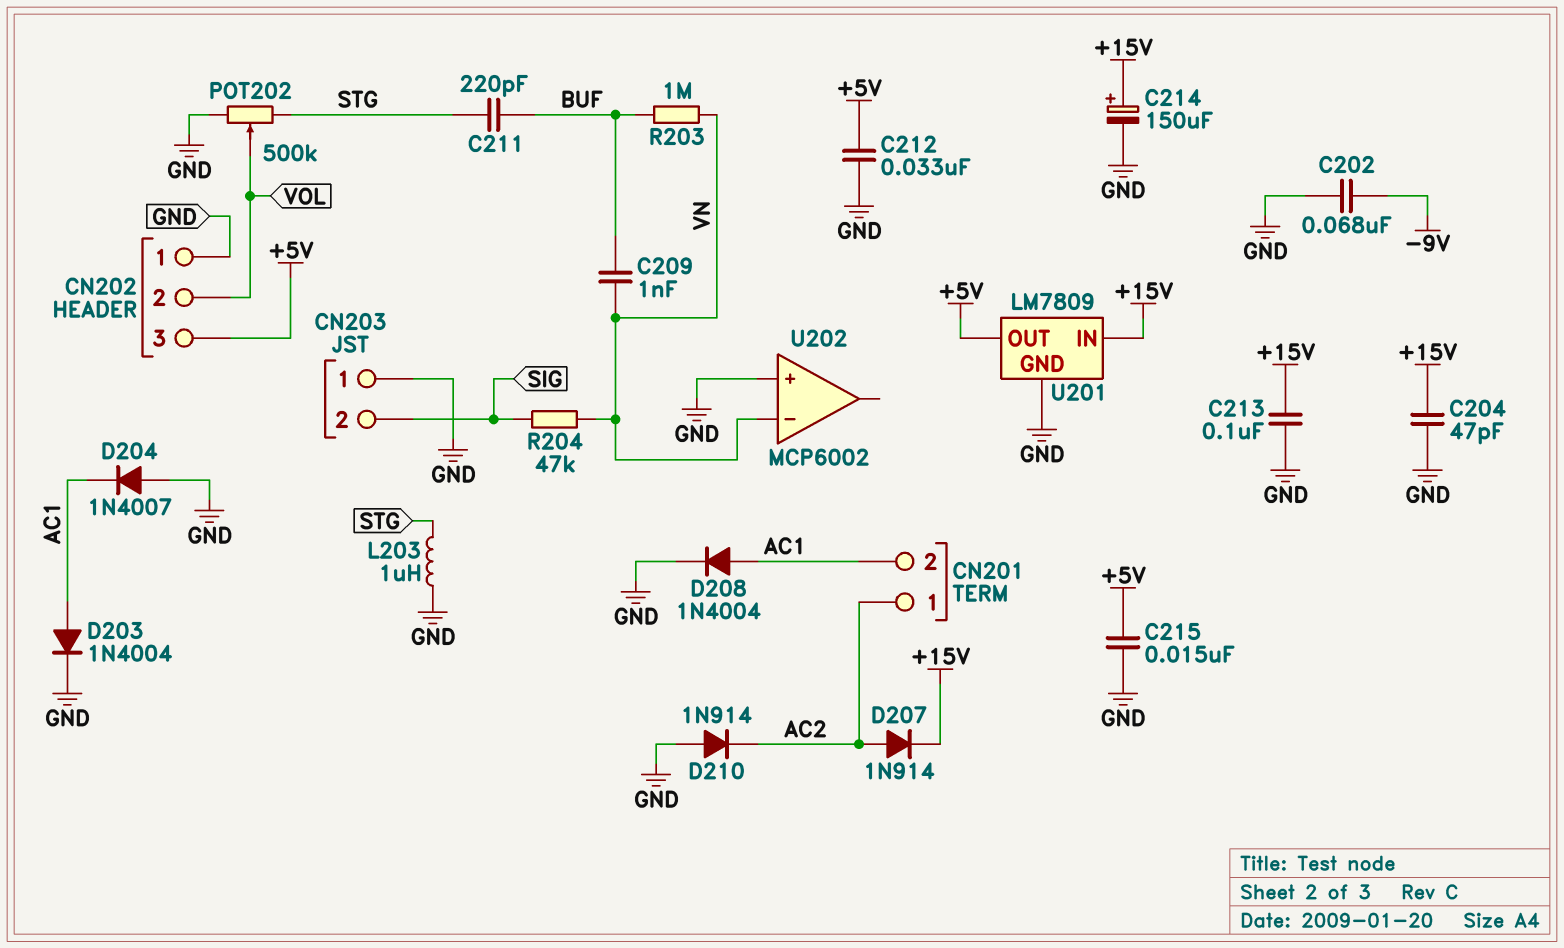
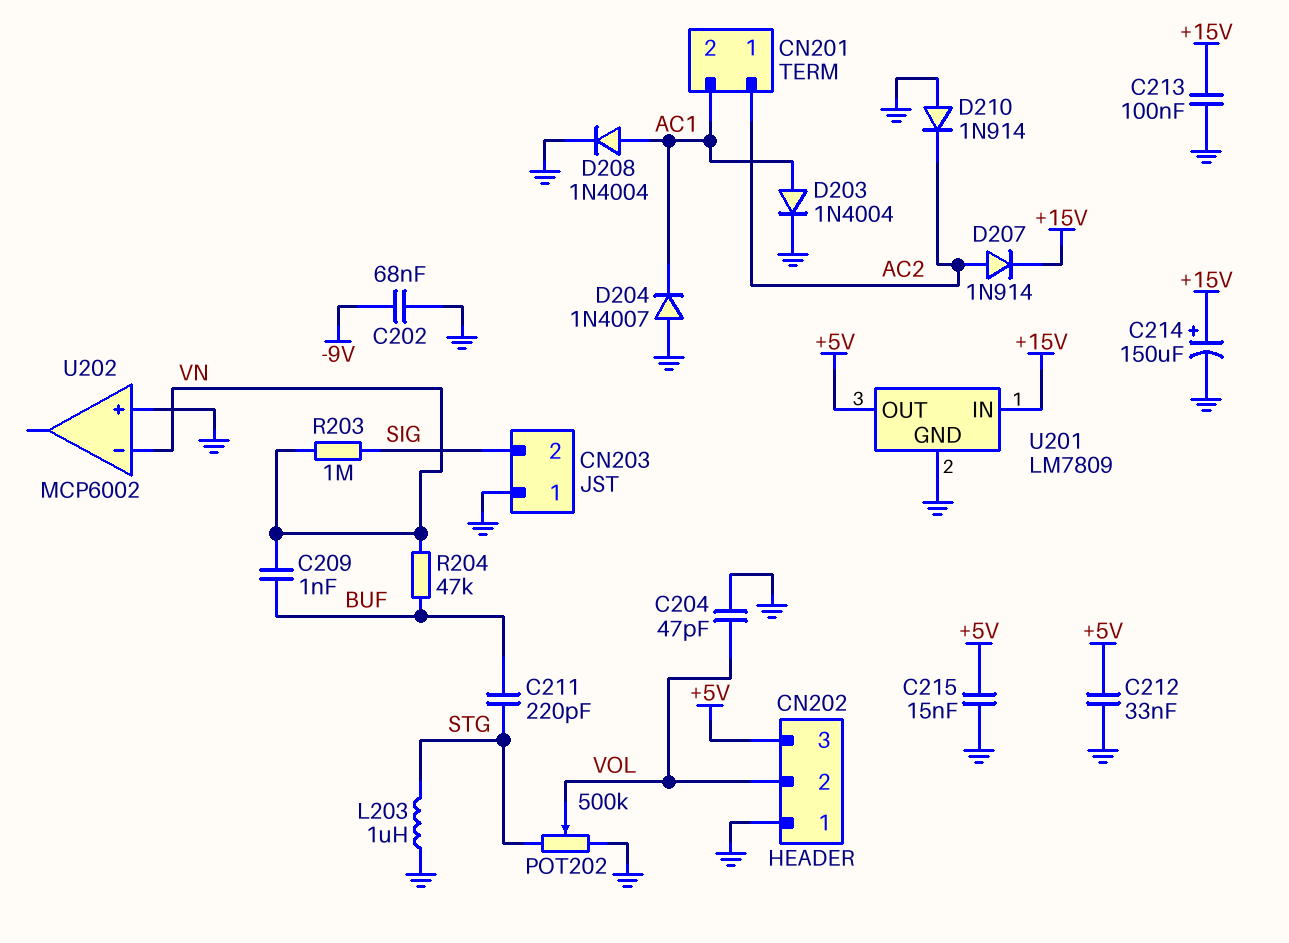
C204: 47pF (+15V, GND) -> 47pF (GND, VOL)
R203: 1M (BUF, VN) -> 1M (SIG, VN)
R204: 47k (SIG, VN) -> 47k (BUF, VN)

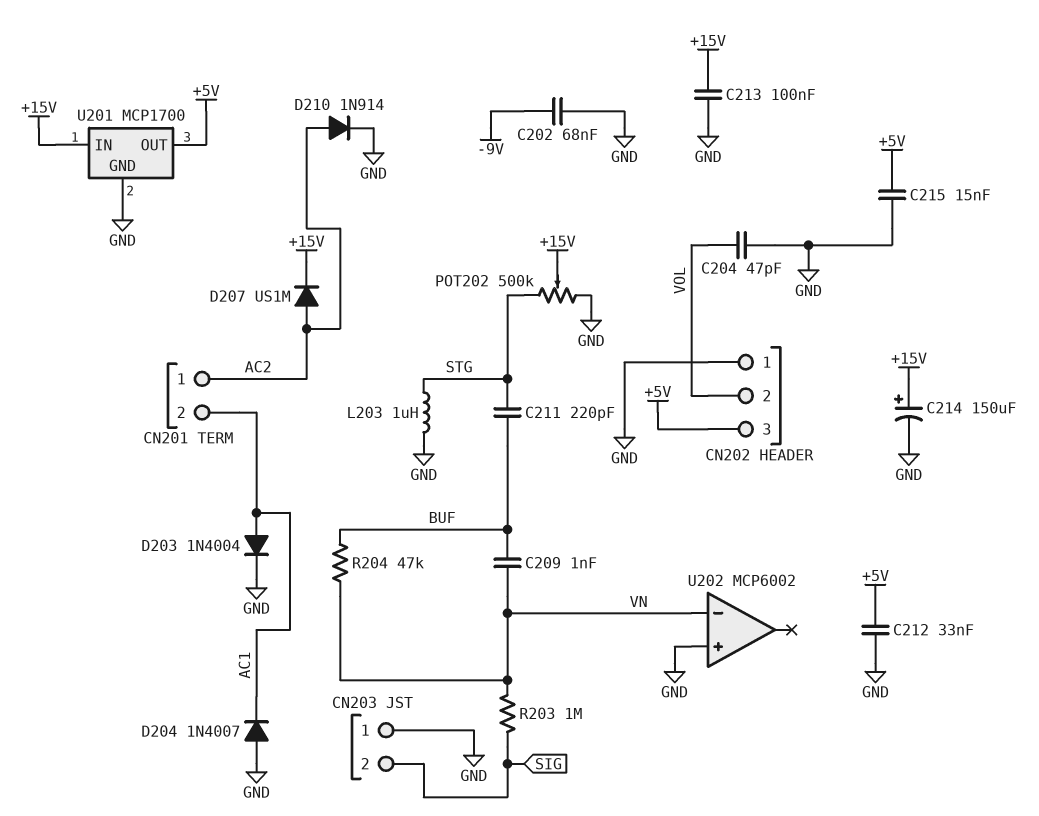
D207: diode 1N914 (A AC2, K +15V) -> diode US1M (A AC2, K +15V)
D208: diode 1N4004 (A AC1, K GND) -> none
D210: diode 1N914 (A GND, K AC2) -> diode 1N914 (A AC2, K GND)
POT202: 500k (GND, STG, wiper VOL) -> 500k (GND, STG, wiper +15V)
U201: LM7809 -> MCP1700

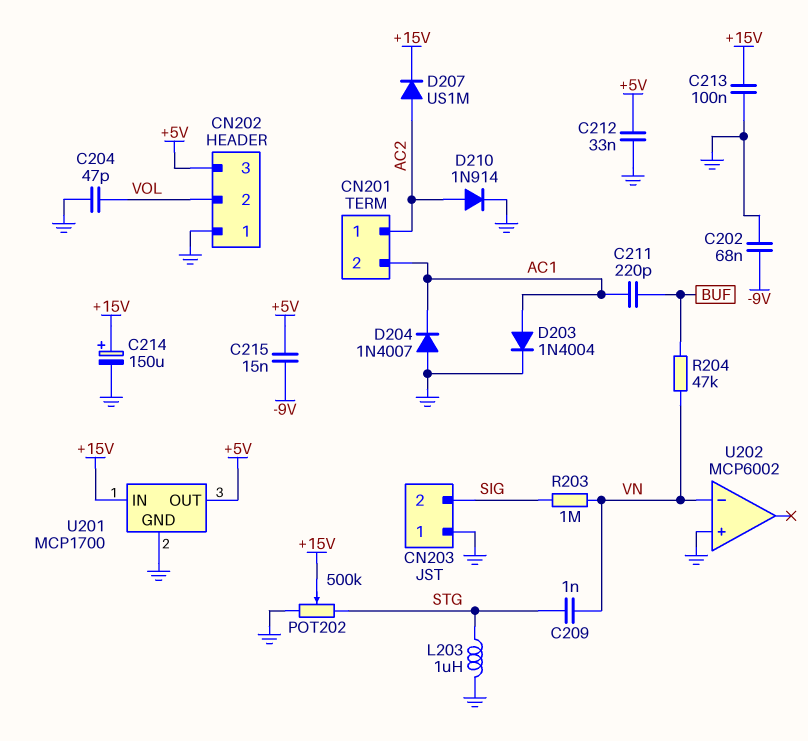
C209: 1nF (BUF, VN) -> 1nF (STG, VN)
C211: 220pF (BUF, STG) -> 220pF (AC1, BUF)
C215: 15nF (+5V, GND) -> 15nF (+5V, -9V)

